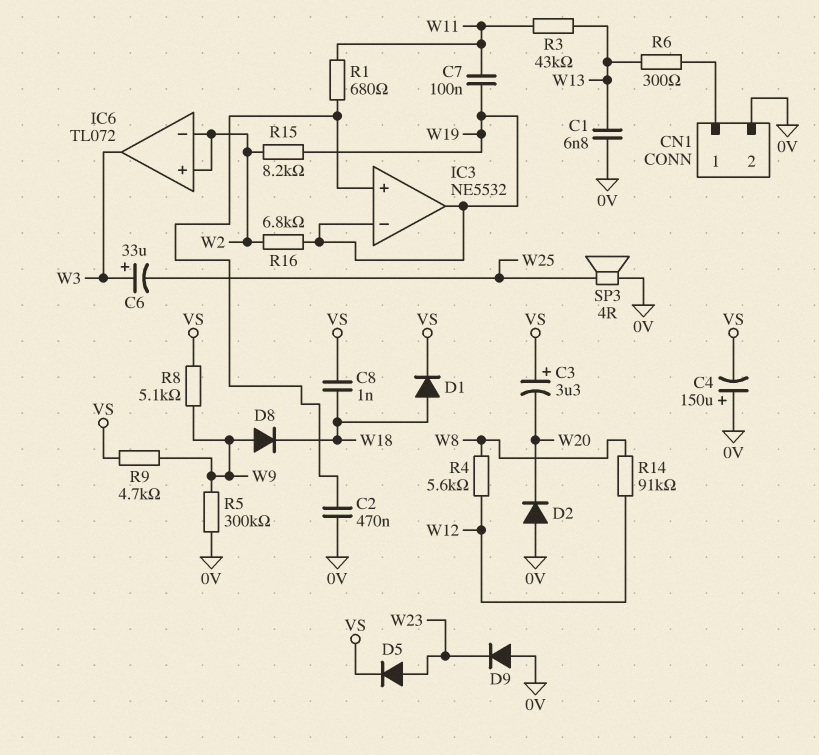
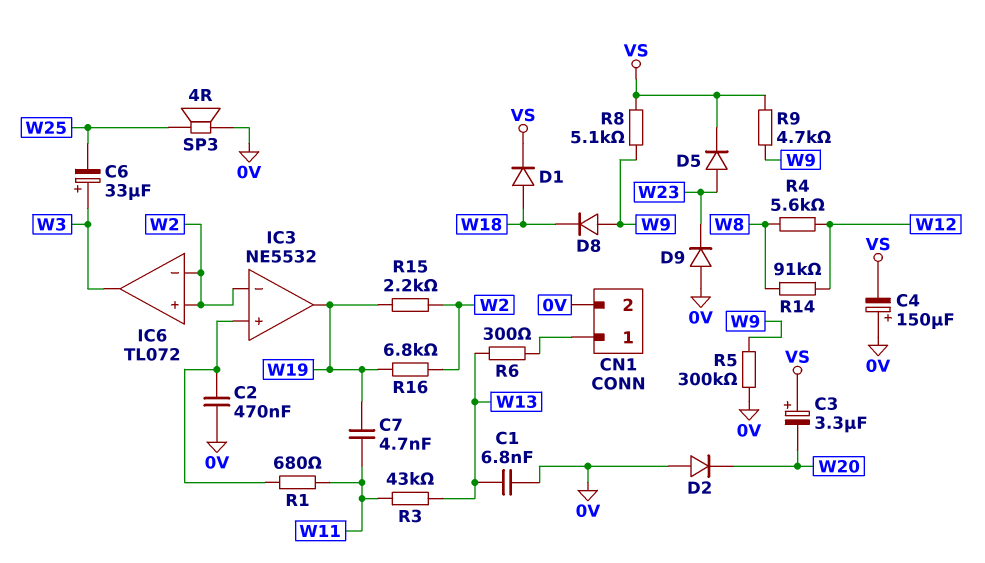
C7: 100nF (W11, W19) -> 4.7nF (W11, W19)
C8: 1nF (VS, W18) -> none
IC3 pin in-: W19 -> W2
R15: 8.2k (W2, W19) -> 2.2k (W2, W19)

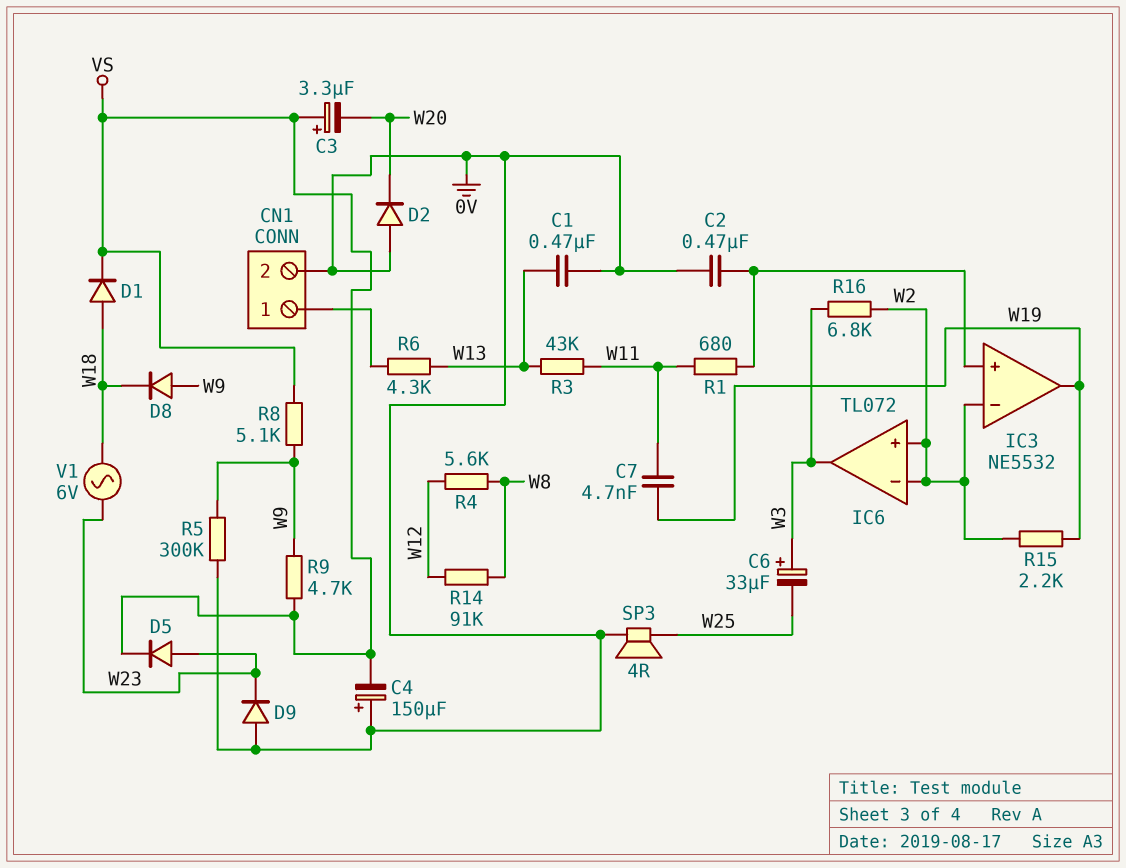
C1: 6.8nF (0V, W13) -> 470nF (0V, W13)
R6: 300 (CN1/1, W13) -> 4.3k (CN1/1, W13)
R16: 6.8k (W2, W19) -> 6.8k (W2, W3)
V1: none -> AC 6V (W18, W23)

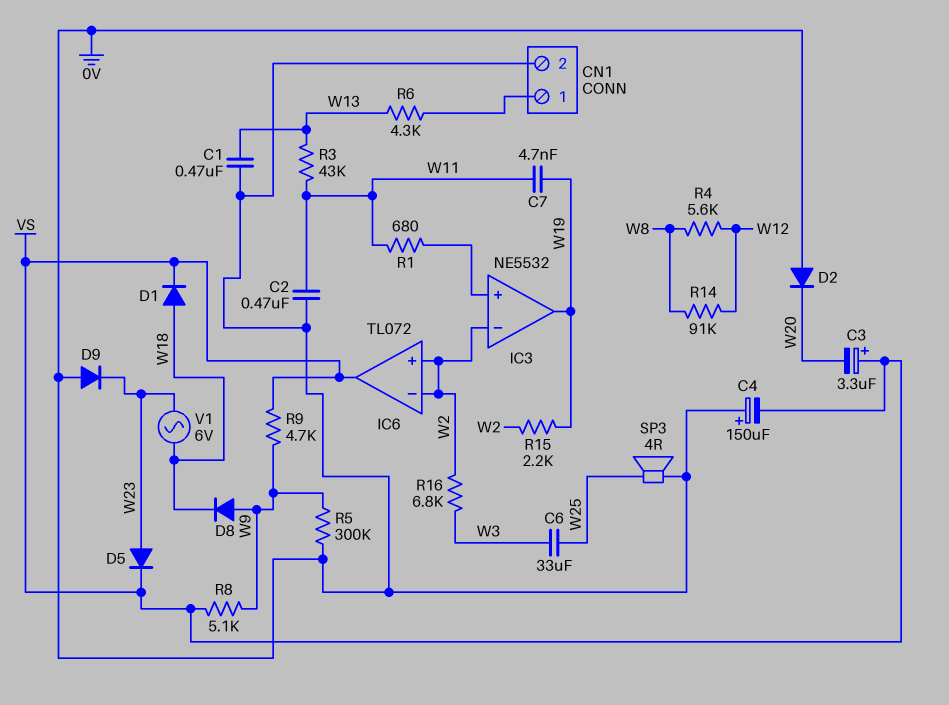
C2: 470nF (0V, IC3/in+) -> 470nF (0V, W11)
C6: 33uF (plus W3, minus W25) -> 33uF (W3, W25)
IC6 pin out: W3 -> VS

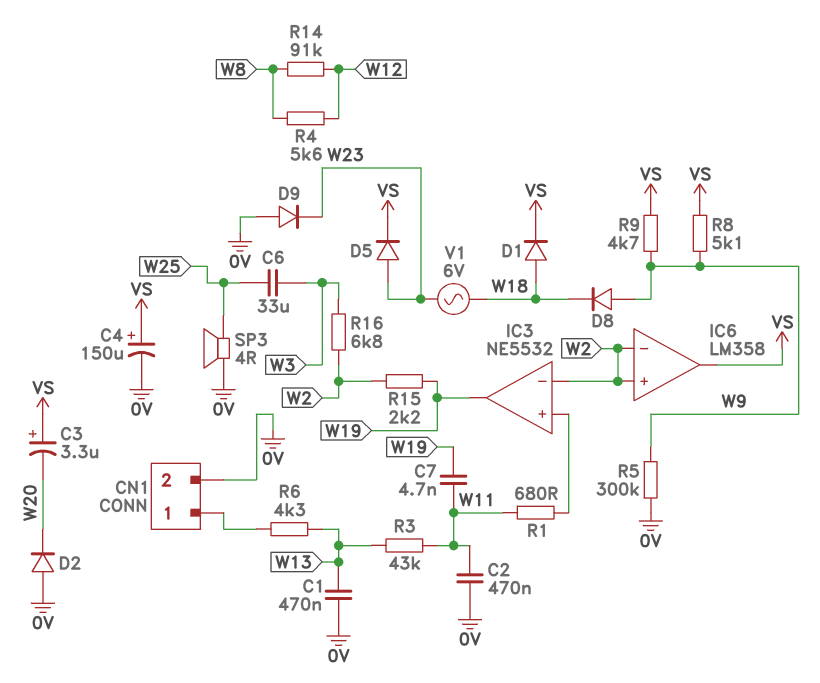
C4: 150uF (plus 0V, minus VS) -> 150uF (plus VS, minus 0V)
IC6: TL072 -> LM358

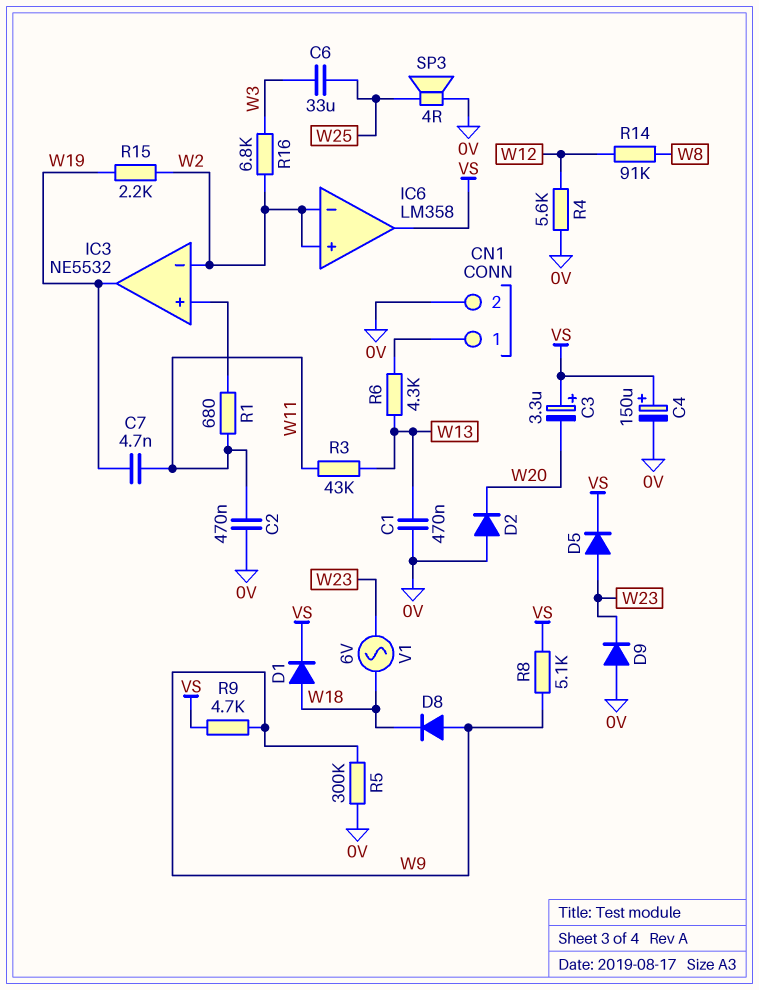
R4: 5.6k (W8, W12) -> 5.6k (0V, W12)

